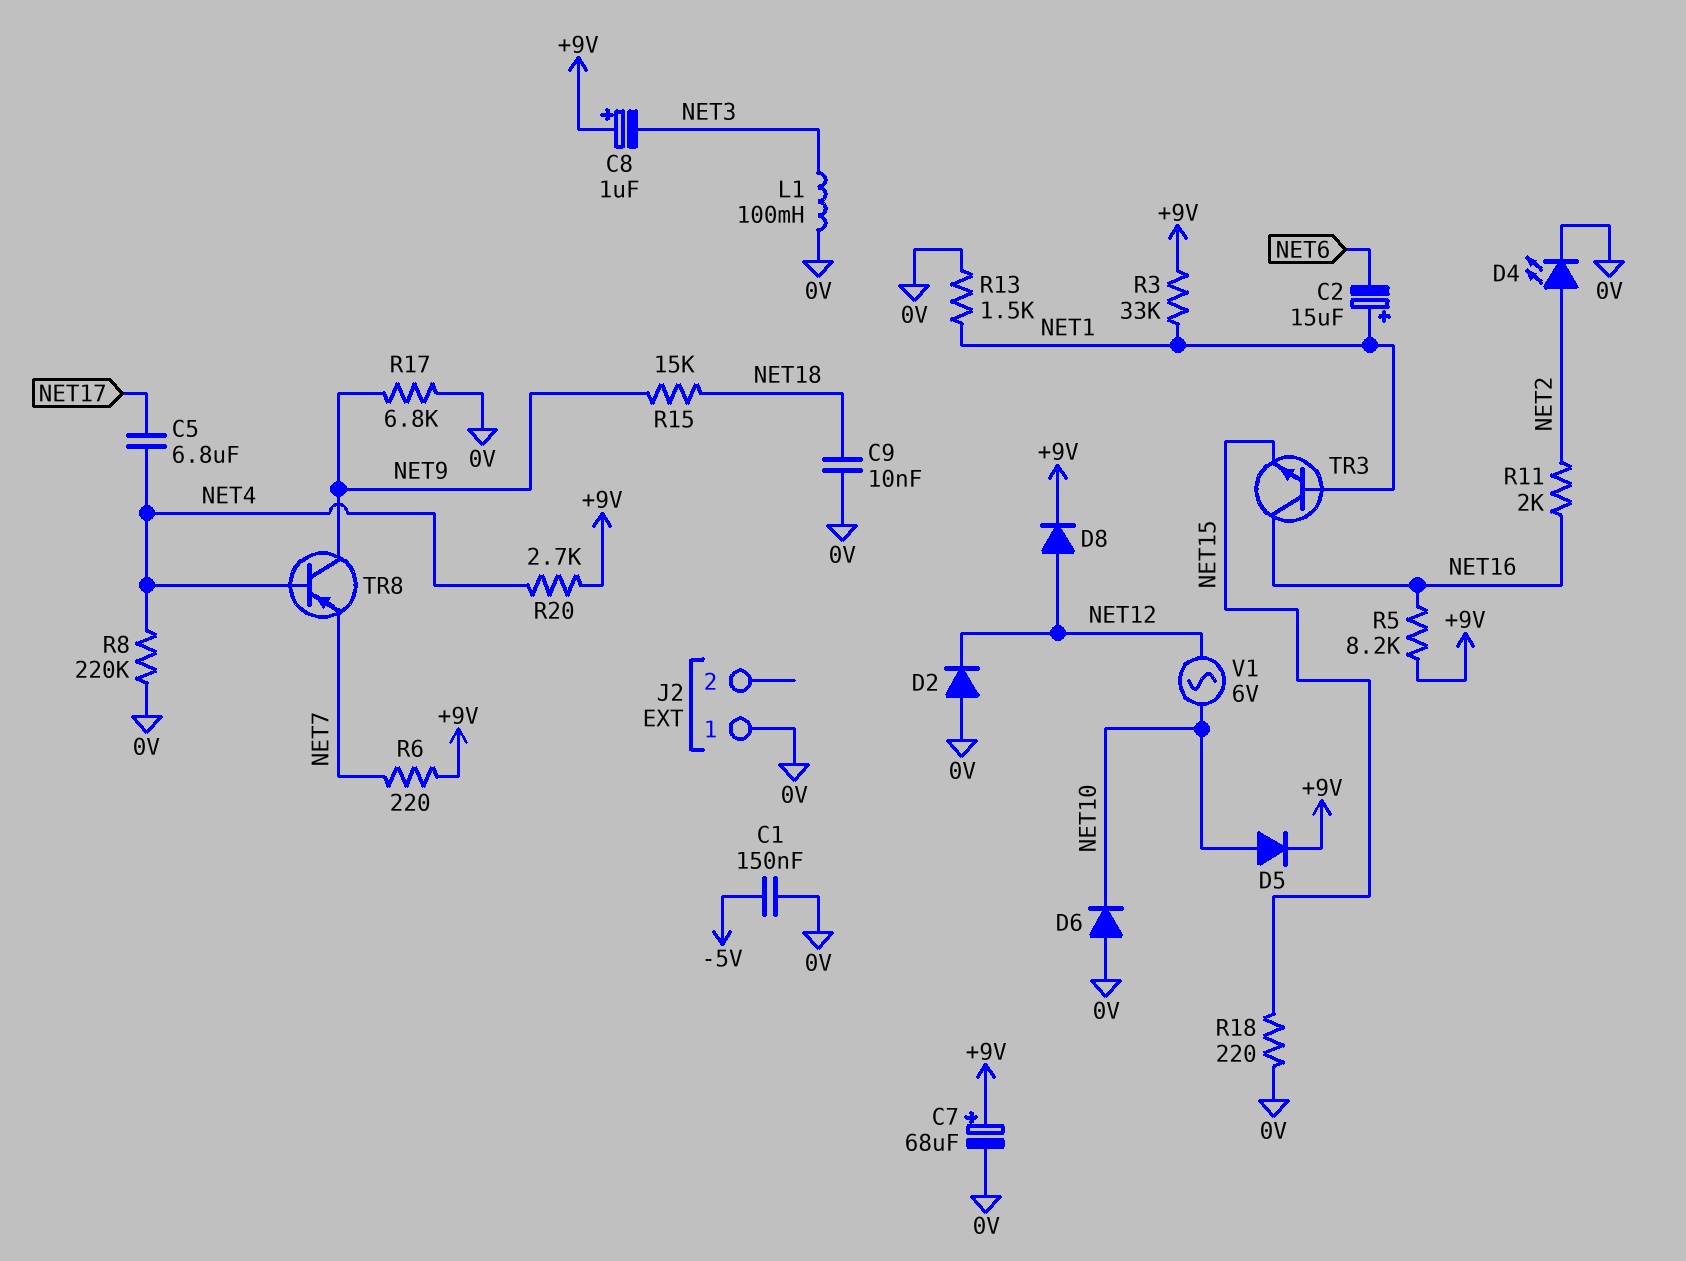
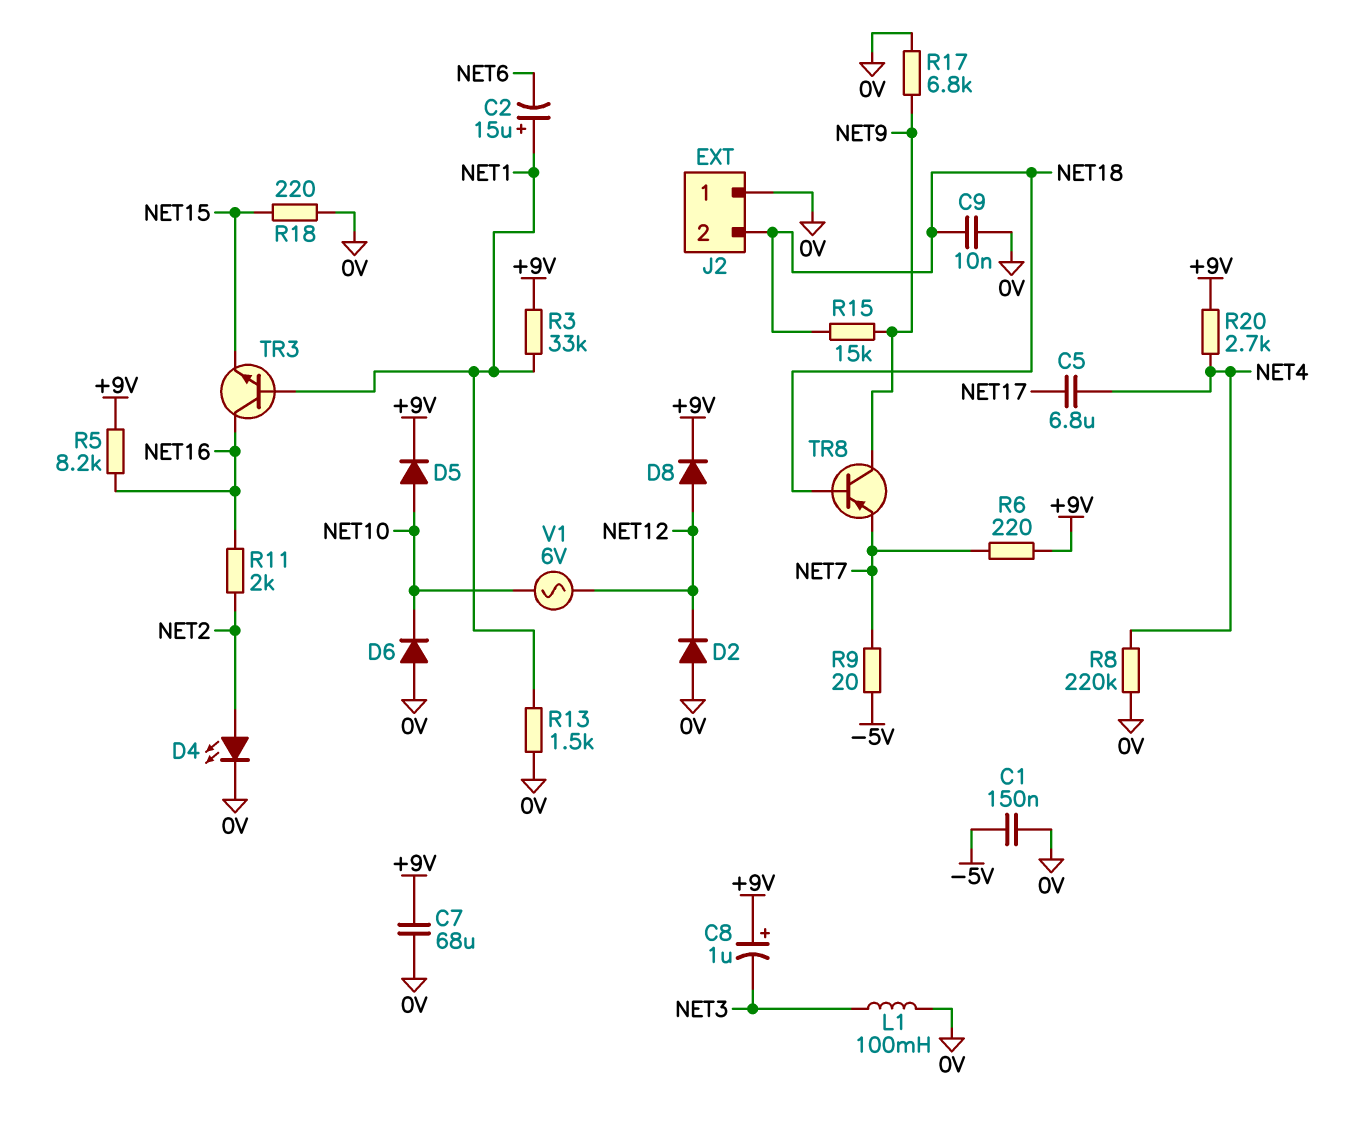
C7: 68uF (plus +9V, minus 0V) -> 68uF (+9V, 0V)
J2 pin 2: none -> NET18
R9: none -> 20 (-5V, NET7)
TR8: PNP (B NET4, C NET9, E NET7) -> PNP (B NET18, C NET9, E NET7)

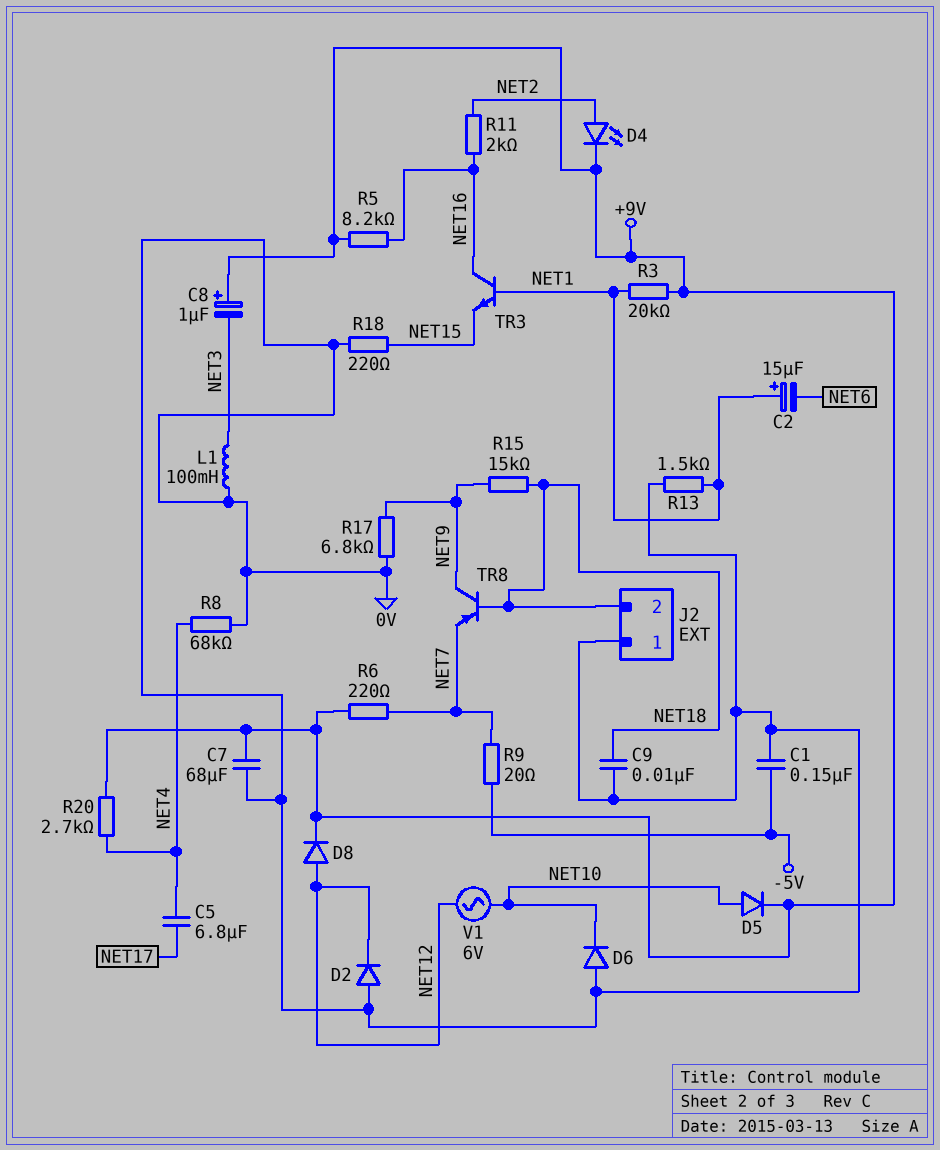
D4: LED (A NET2, K 0V) -> LED (A NET2, K +9V)
R3: 33k (+9V, NET1) -> 20k (+9V, NET1)
R8: 220k (0V, NET4) -> 68k (0V, NET4)

